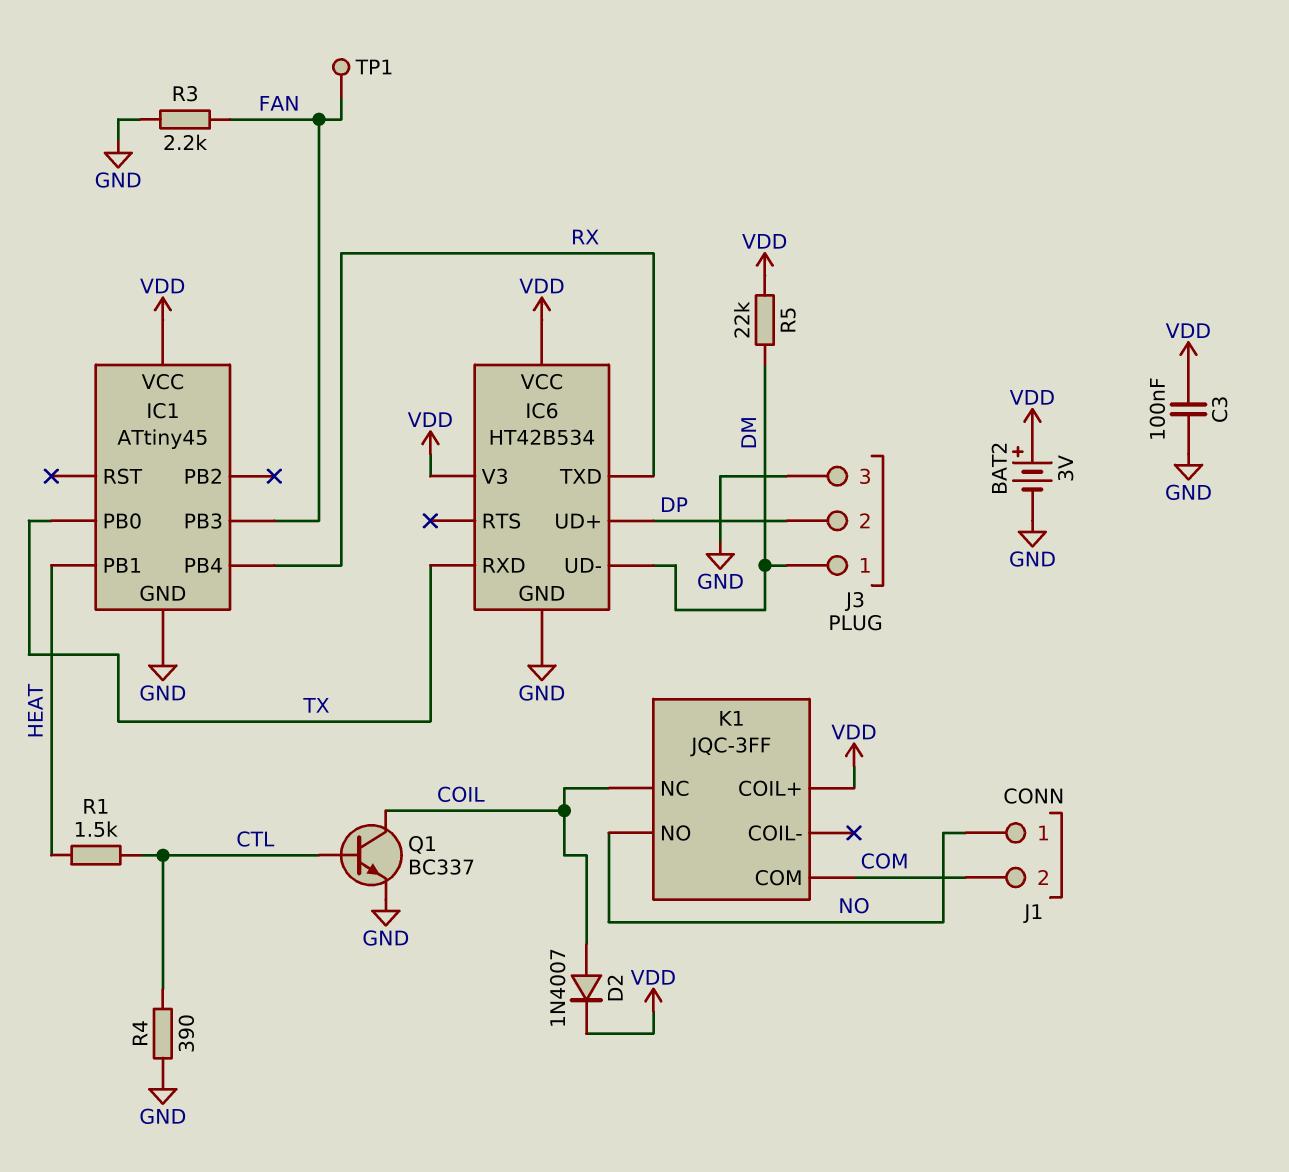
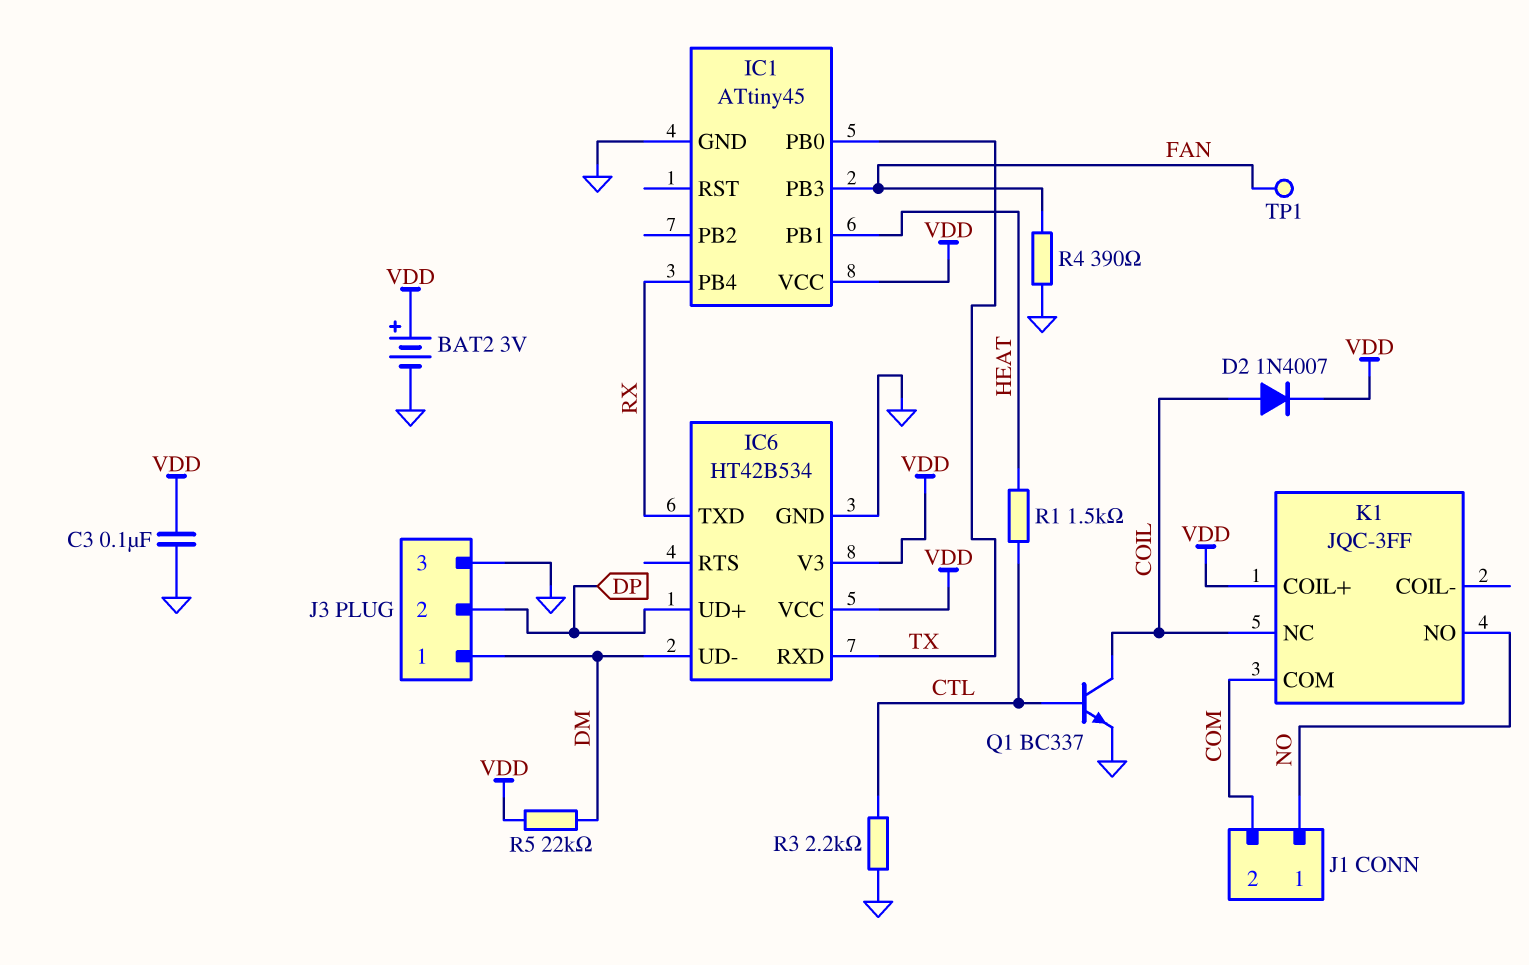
R3: 2.2k (FAN, GND) -> 2.2k (CTL, GND)
R4: 390 (CTL, GND) -> 390 (FAN, GND)

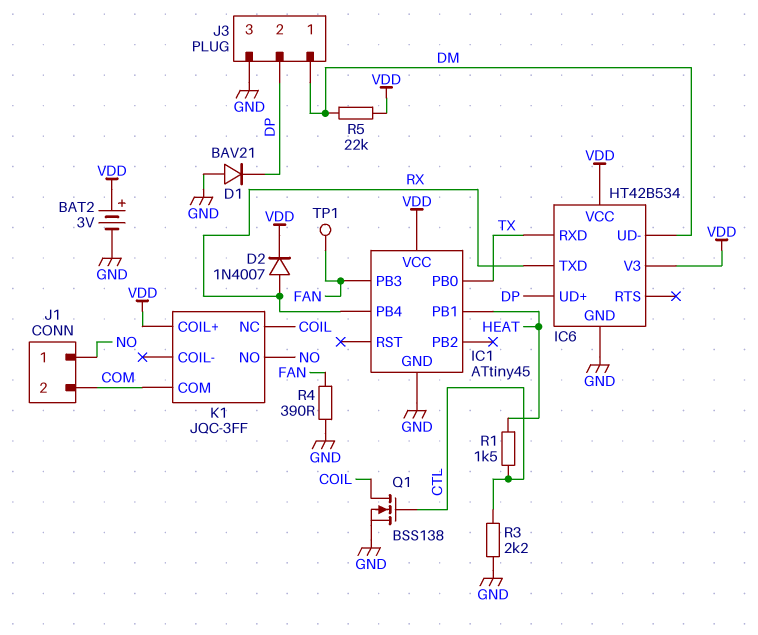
C3: 100nF (GND, VDD) -> none
D1: none -> diode BAV21 (A GND, K DP)
D2: diode 1N4007 (A COIL, K VDD) -> diode 1N4007 (A RX, K VDD)
Q1: NPN BC337 (B CTL, C COIL, E GND) -> NMOS BSS138 (G CTL, D COIL, S GND)

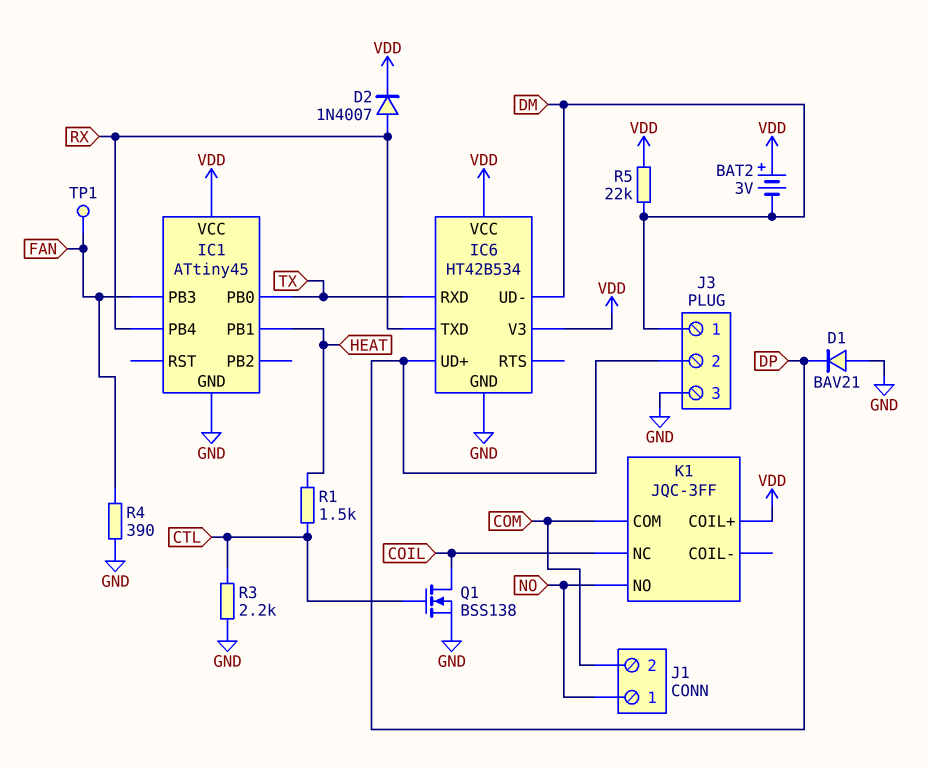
BAT2: 3V (plus VDD, minus GND) -> 3V (plus VDD, minus DM)

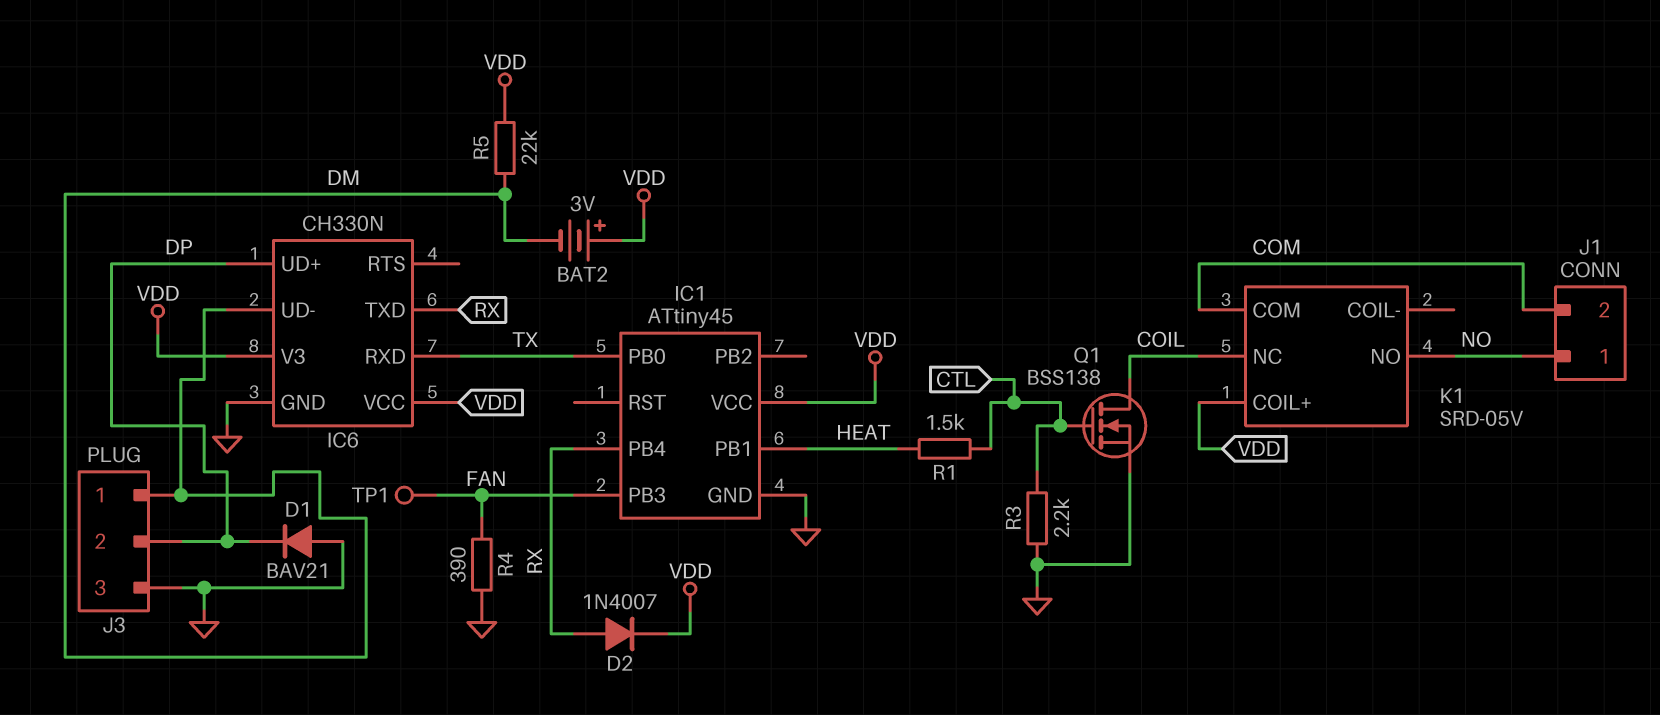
IC6: HT42B534 -> CH330N
K1: JQC-3FF -> SRD-05V

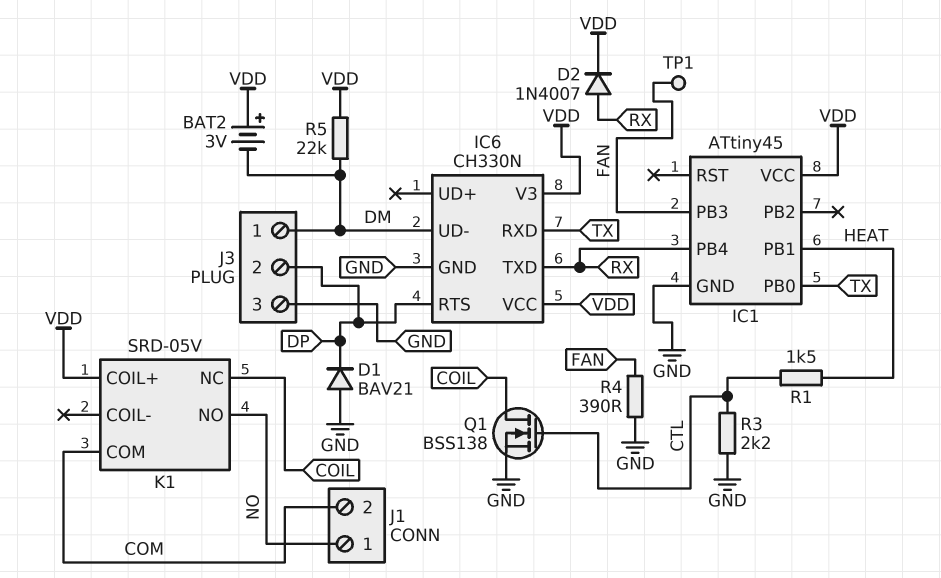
IC6 pin RTS: none -> DP
IC6 pin UD+: DP -> none

